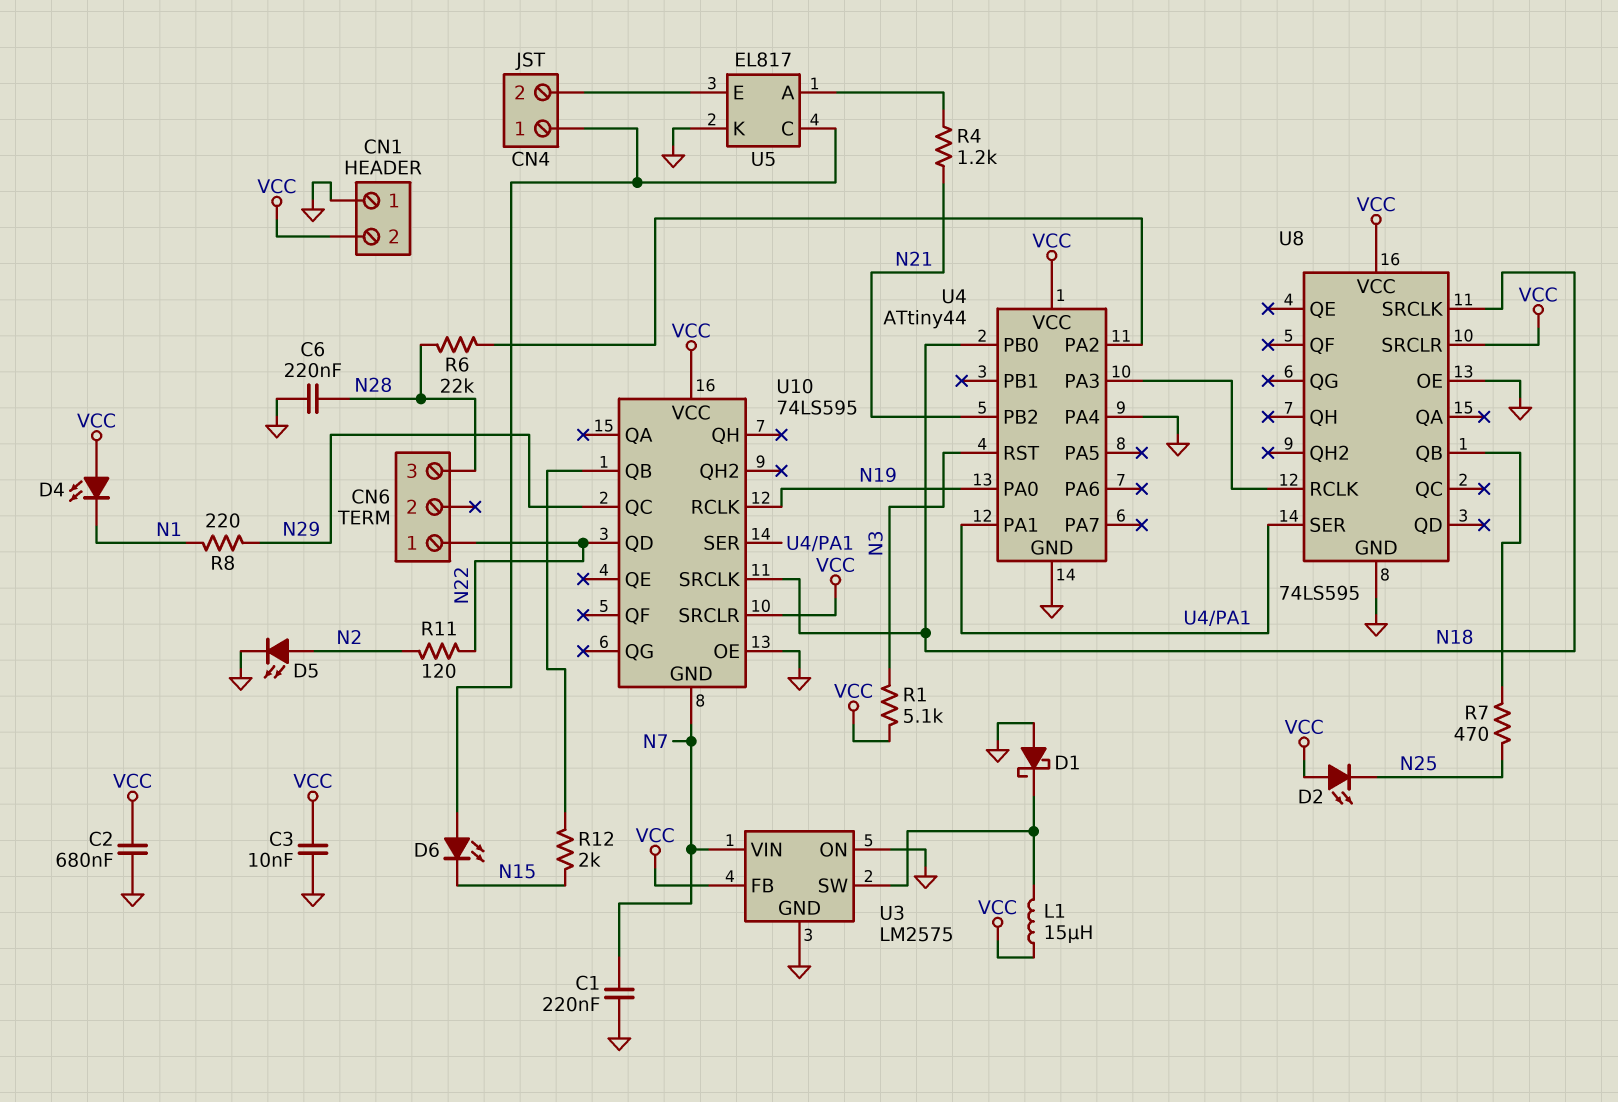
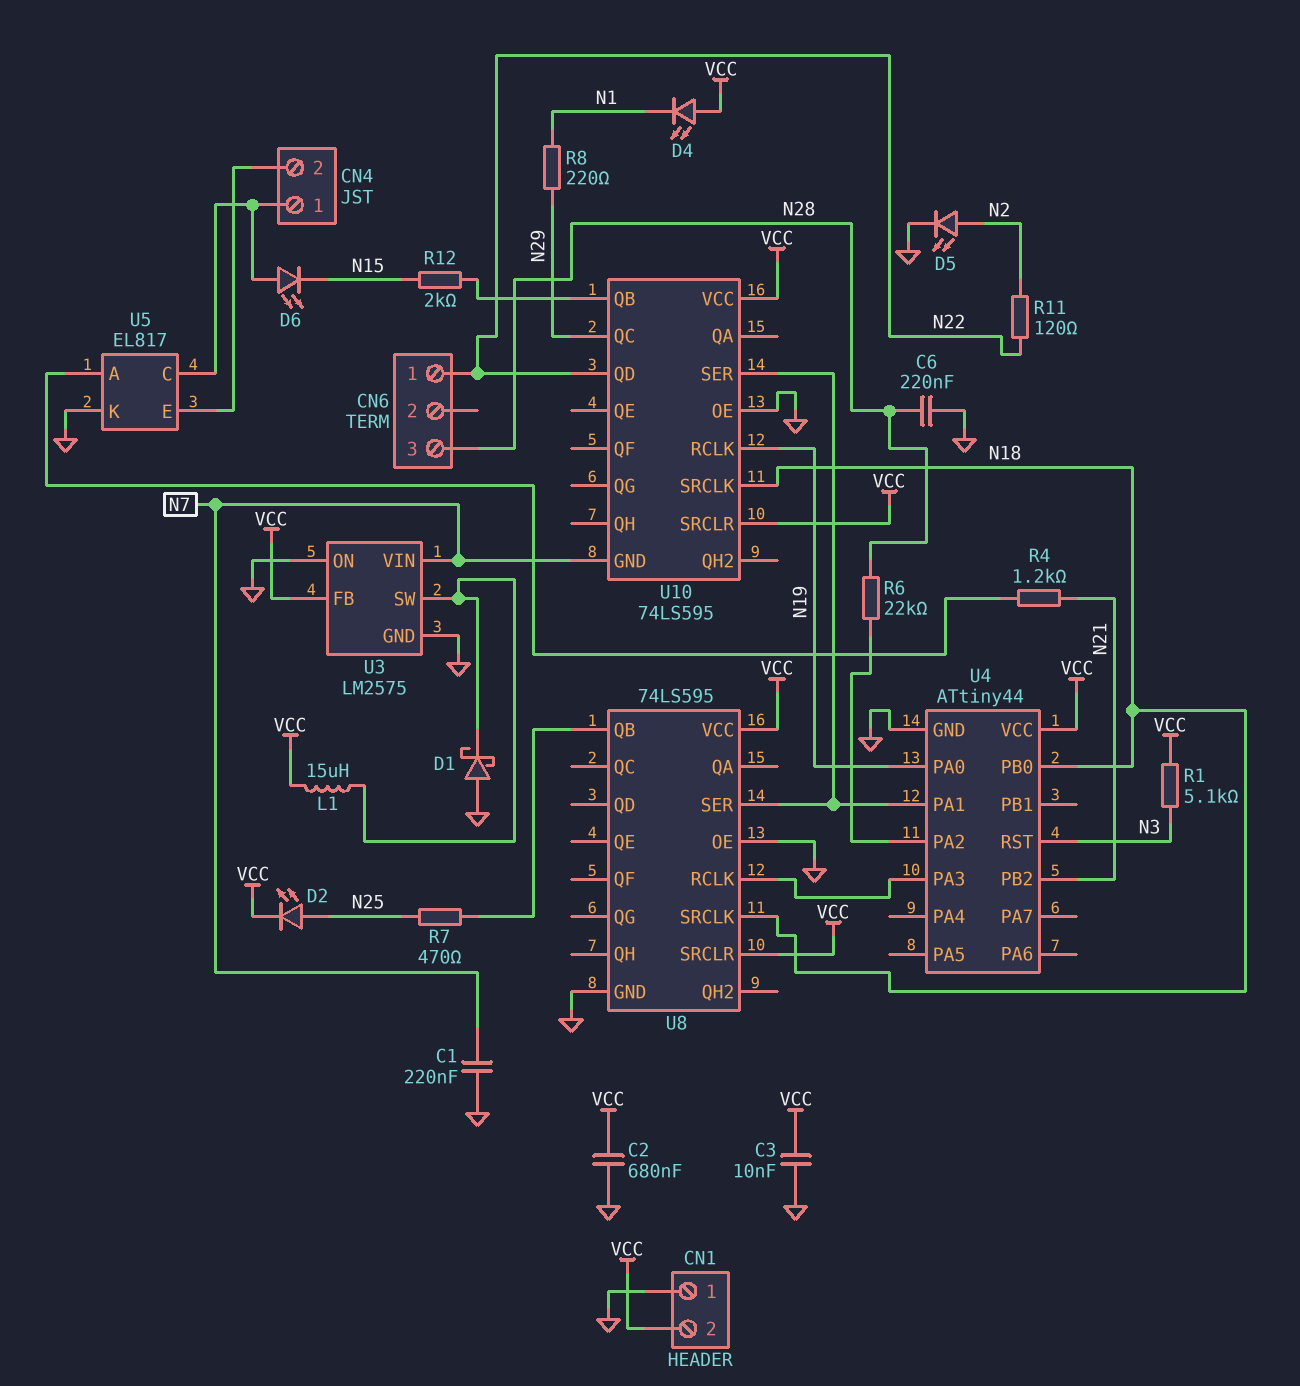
D2: LED (A VCC, K N25) -> LED (A N25, K VCC)
U4 pin PA4: GND -> none

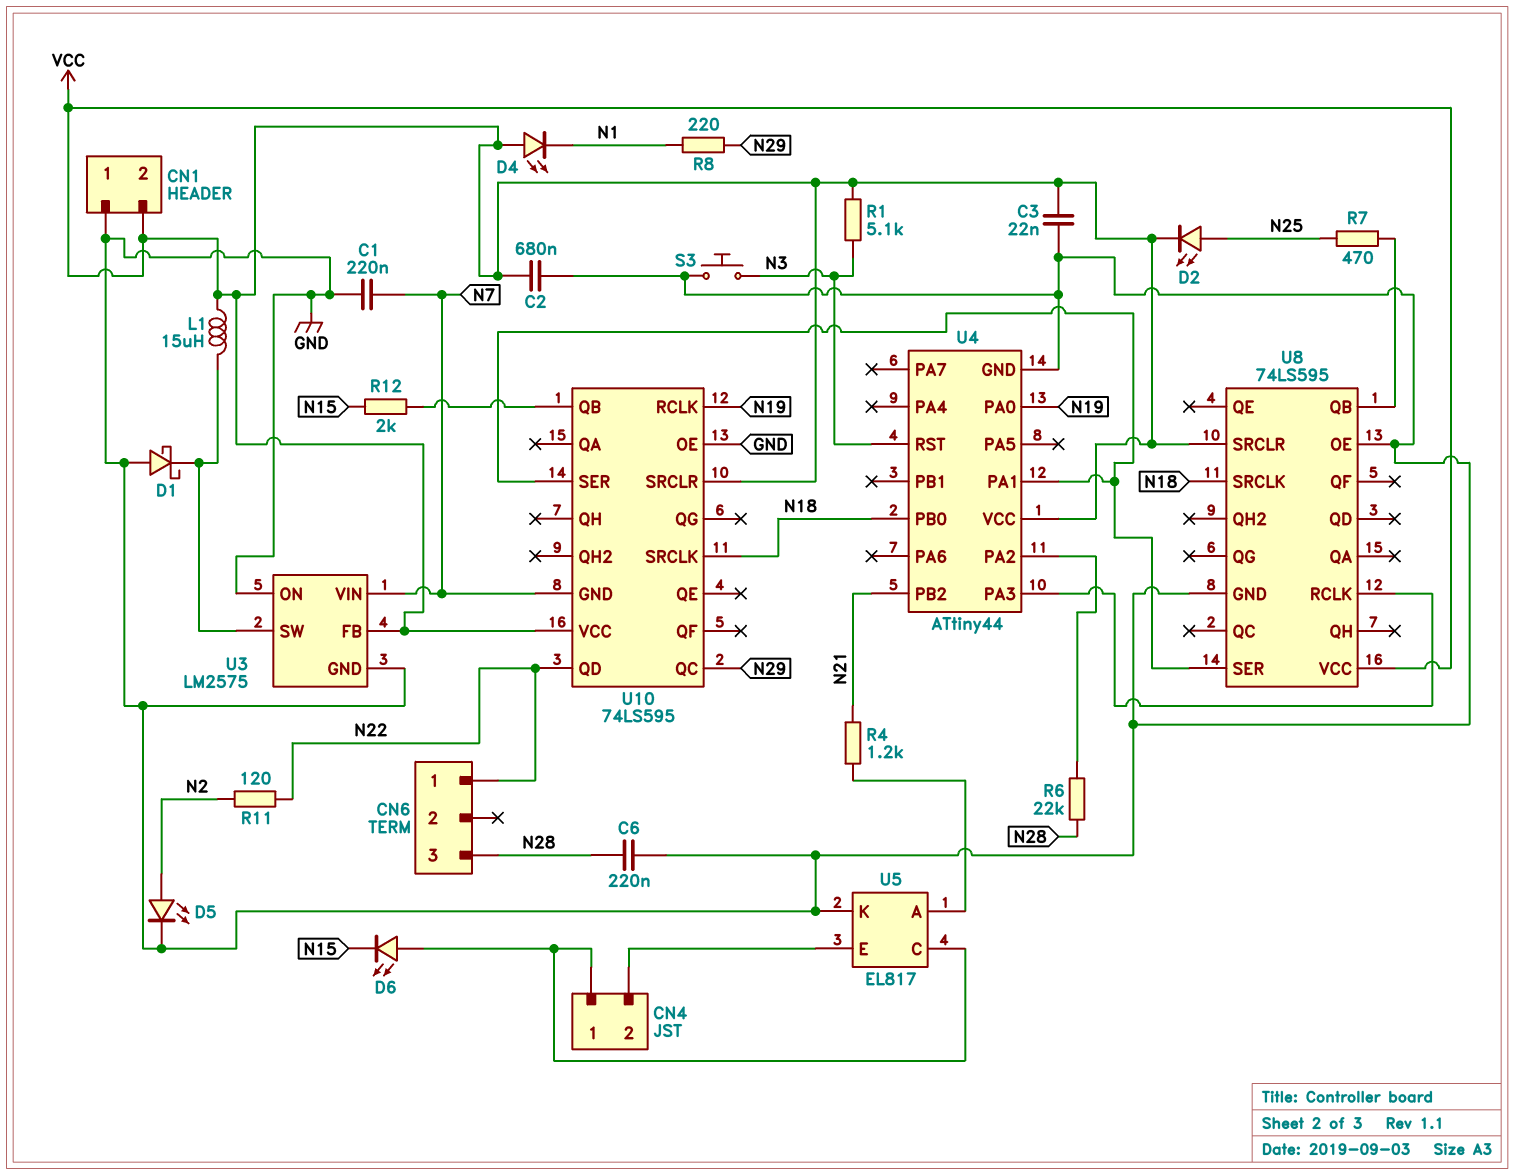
C3: 10nF (GND, VCC) -> 22nF (GND, VCC)
S3: none -> button (GND, N3)

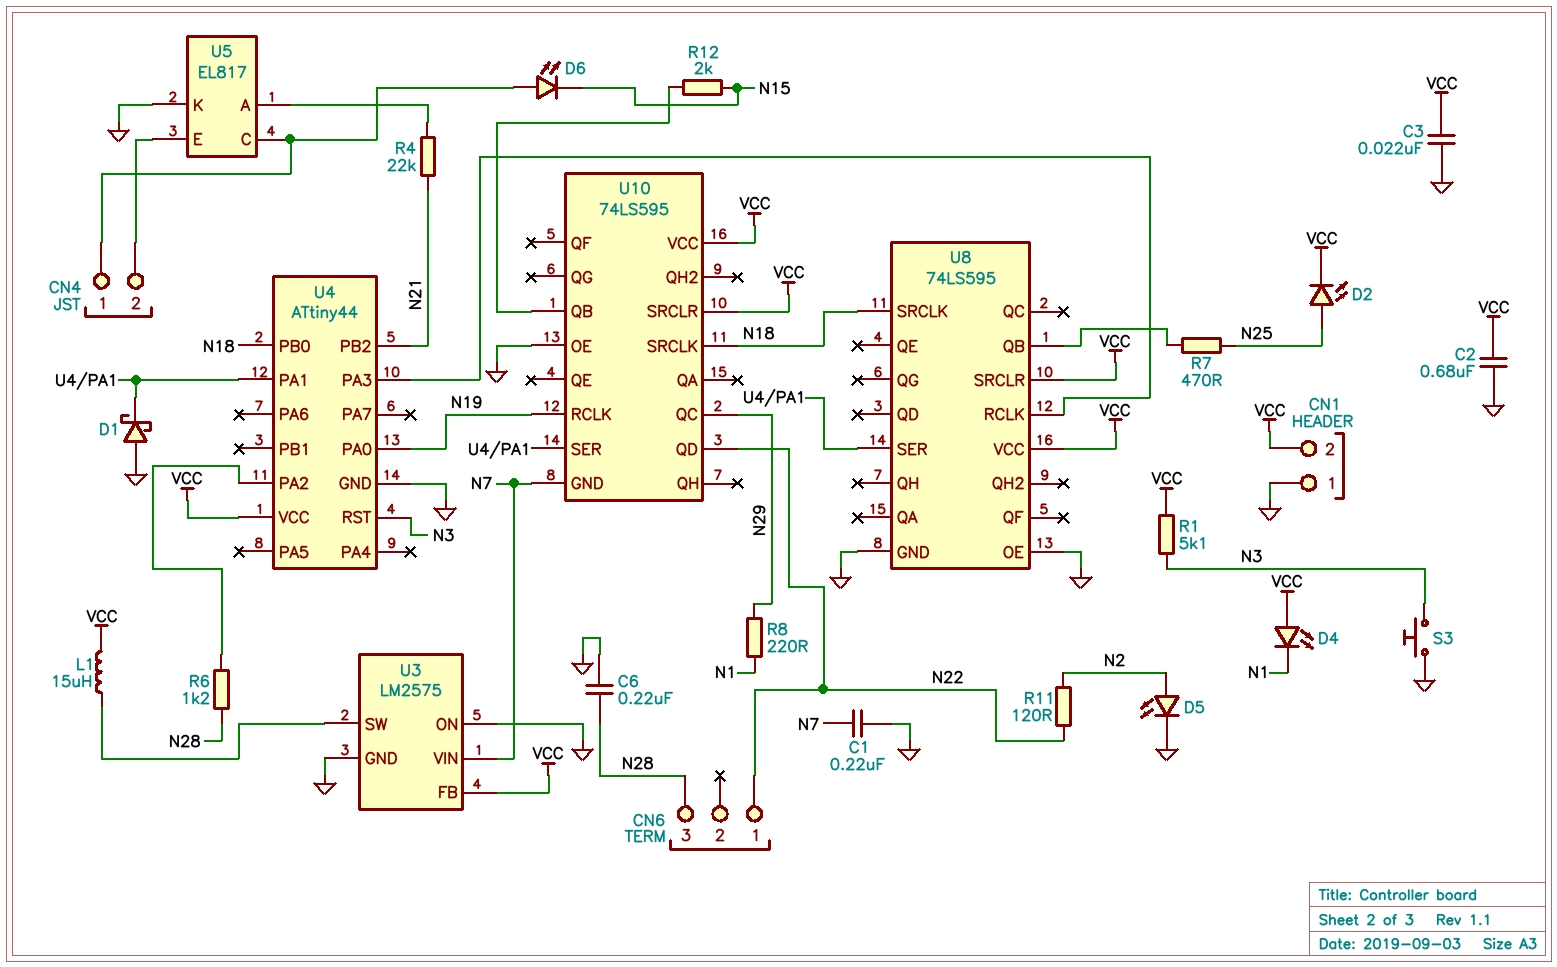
D1: schottky (A GND, K U3/SW) -> schottky (A GND, K U4/PA1)
R4: 1.2k (N21, U5/A) -> 22k (N21, U5/A)
R6: 22k (N28, U4/PA2) -> 1.2k (N28, U4/PA2)

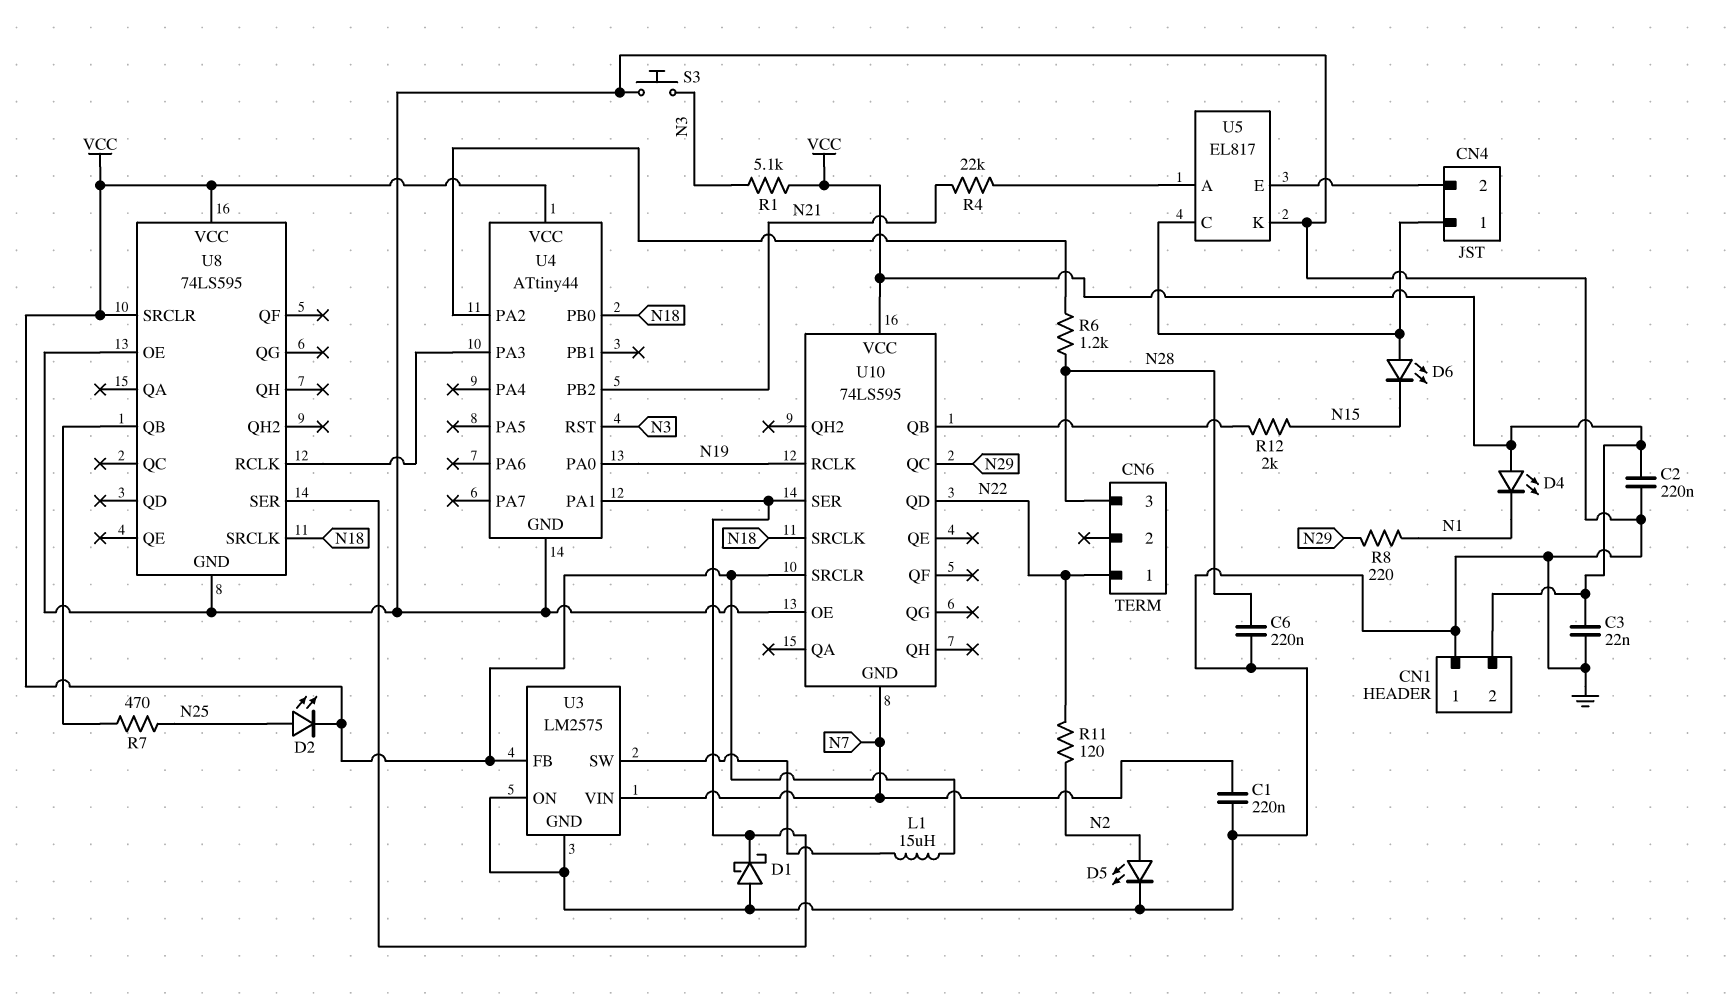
C2: 680nF (GND, VCC) -> 220nF (GND, VCC)

